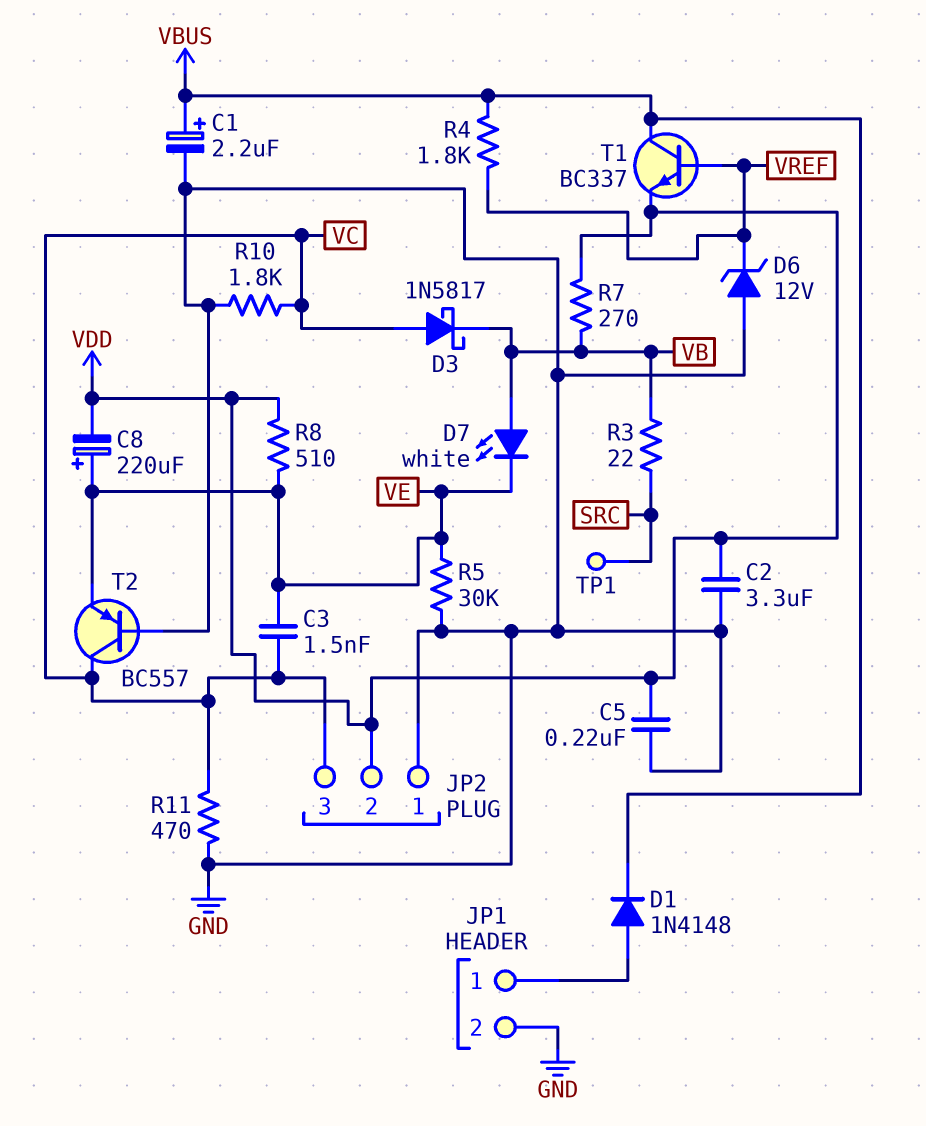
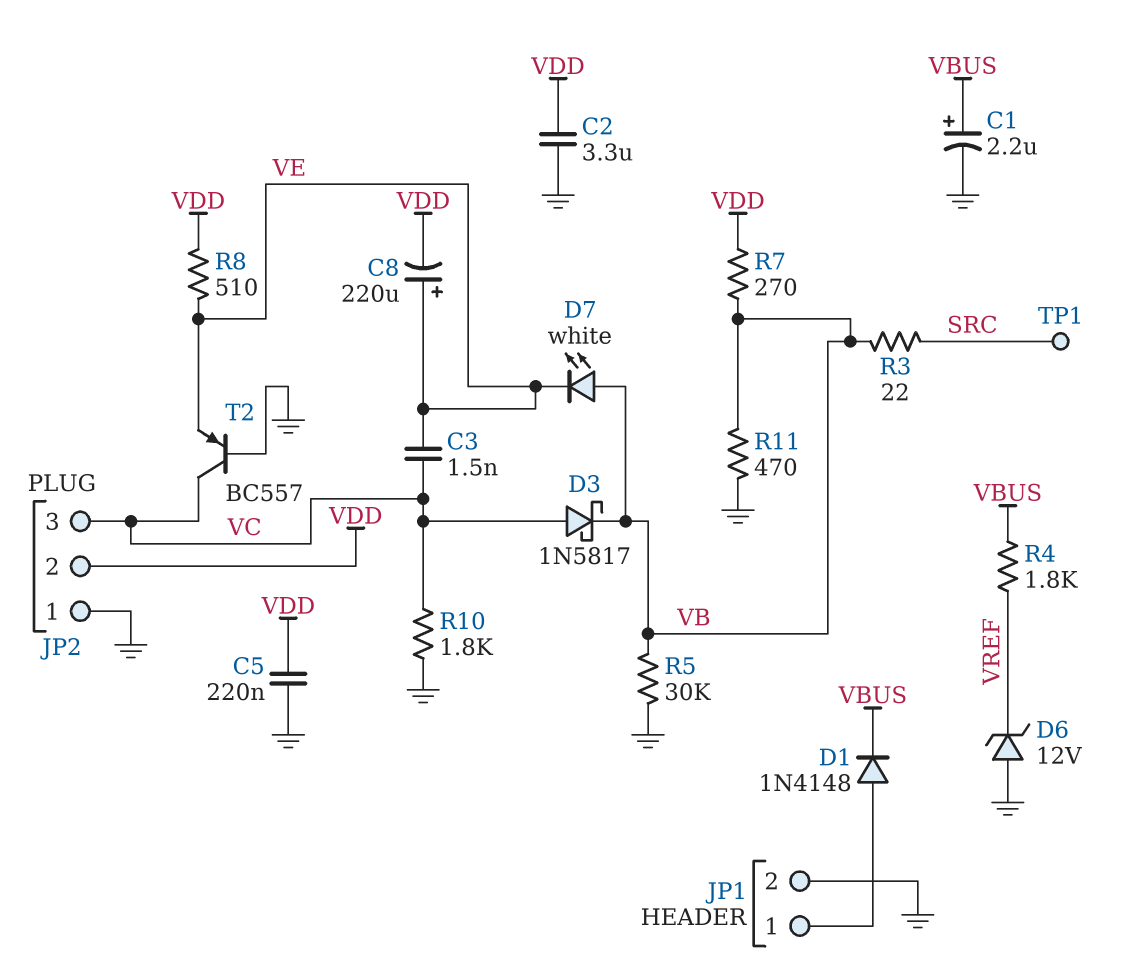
R5: 30k (GND, VE) -> 30k (GND, VB)
R11: 470 (GND, VC) -> 470 (GND, VB)
T1: NPN BC337 (B VREF, C VBUS, E VDD) -> none

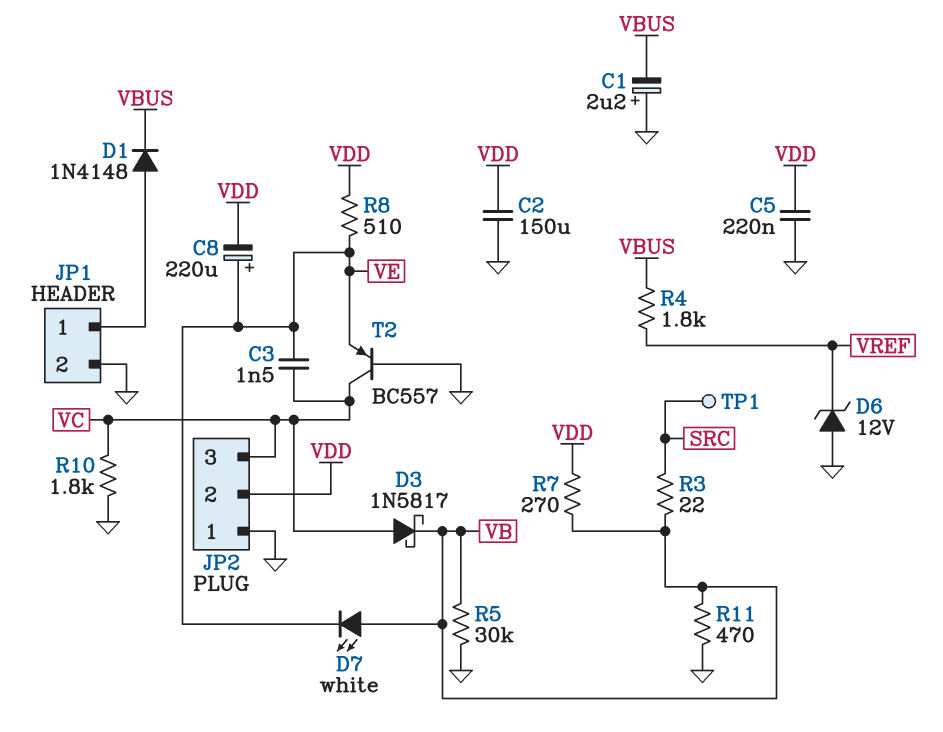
C1: 2.2uF (plus VBUS, minus GND) -> 2.2uF (plus GND, minus VBUS)
C2: 3.3uF (GND, VDD) -> 150uF (GND, VDD)

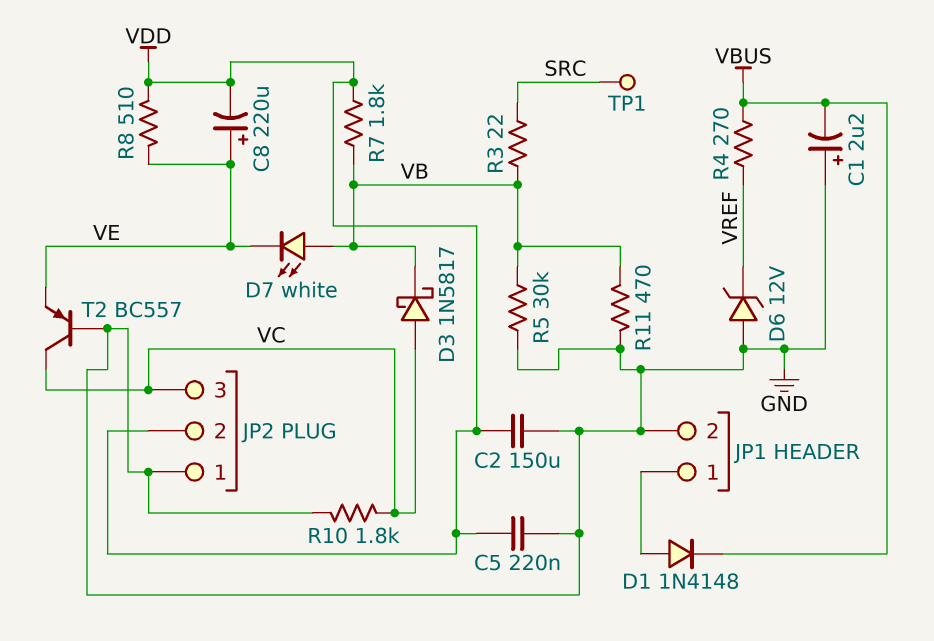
C3: 1.5nF (VC, VE) -> none
R4: 1.8k (VBUS, VREF) -> 270 (VBUS, VREF)
R7: 270 (VB, VDD) -> 1.8k (VB, VDD)

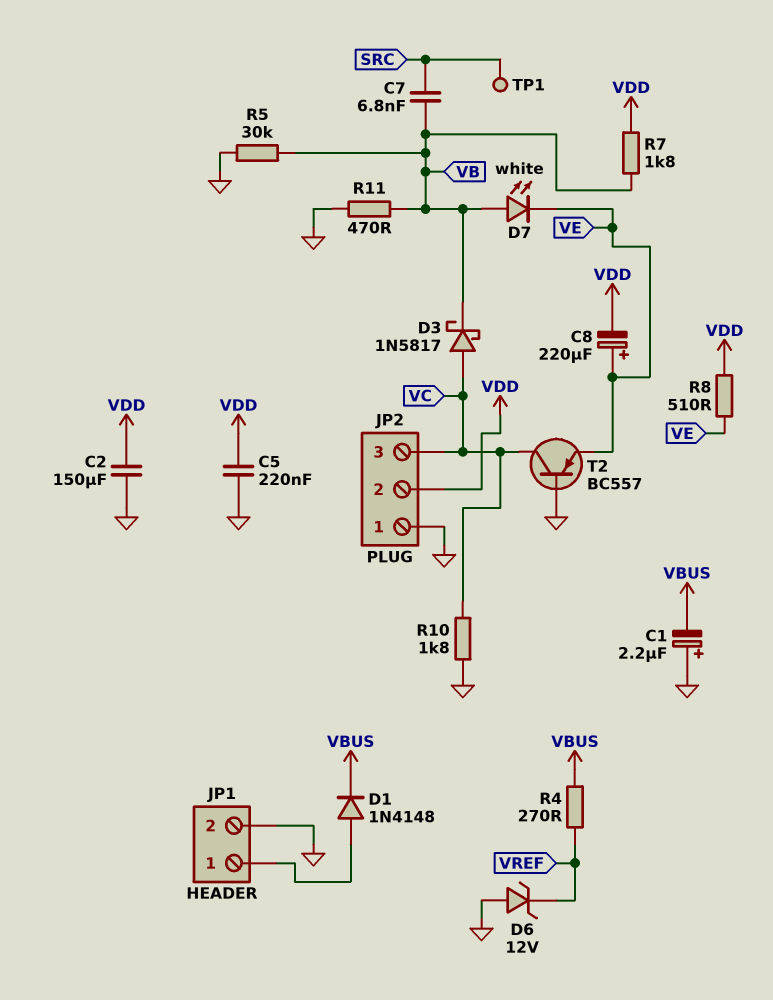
C7: none -> 6.8nF (SRC, VB)
R3: 22 (SRC, VB) -> none

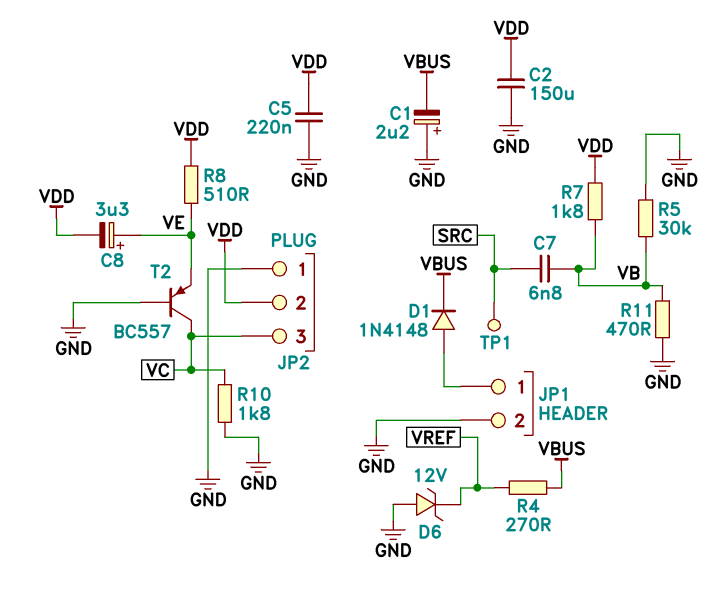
C8: 220uF (plus VE, minus VDD) -> 3.3uF (plus VE, minus VDD)
D3: schottky 1N5817 (A VC, K VB) -> none
D7: LED white (A VB, K VE) -> none

